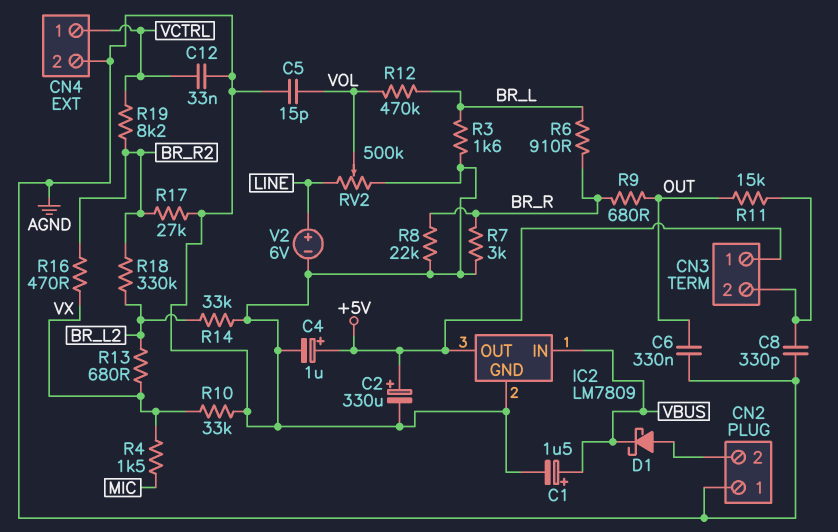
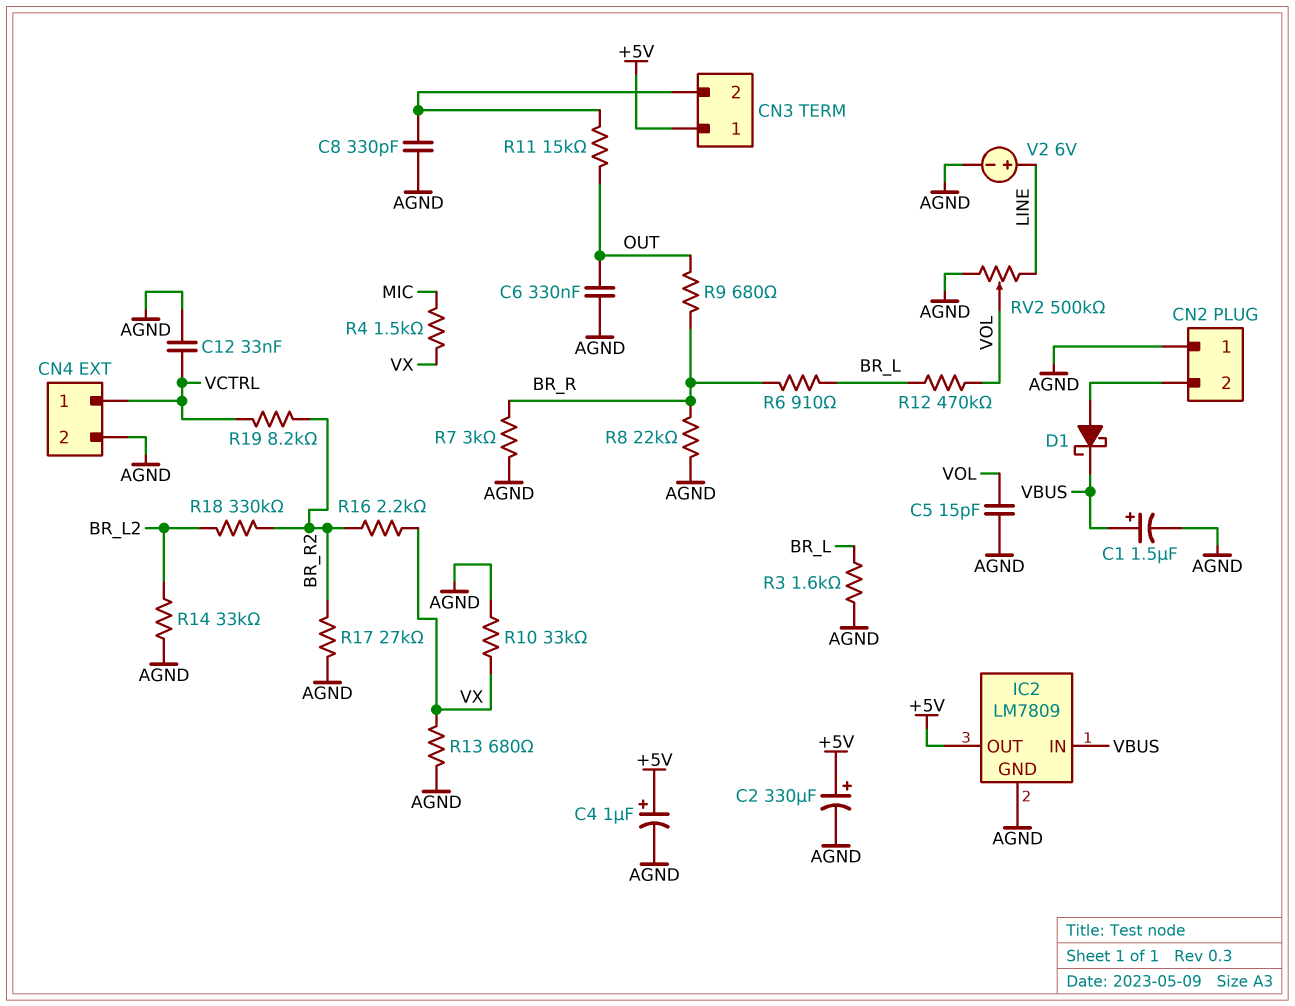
R13: 680 (BR_L2, VX) -> 680 (AGND, VX)
R16: 470 (BR_R2, VX) -> 2.2k (BR_R2, VX)

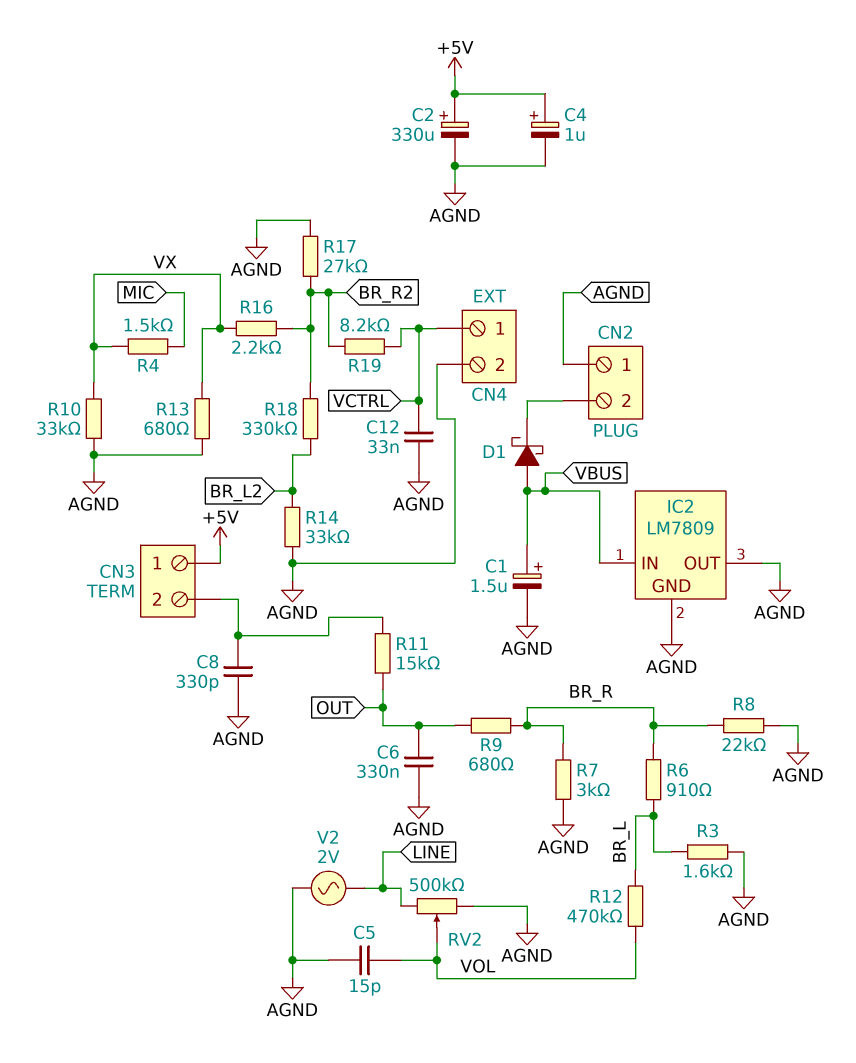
D1: schottky (A CN2/2, K VBUS) -> schottky (A VBUS, K CN2/2)
IC2 pin OUT: +5V -> AGND
V2: 6V (plus LINE, minus AGND) -> AC 2V (AGND, LINE)

